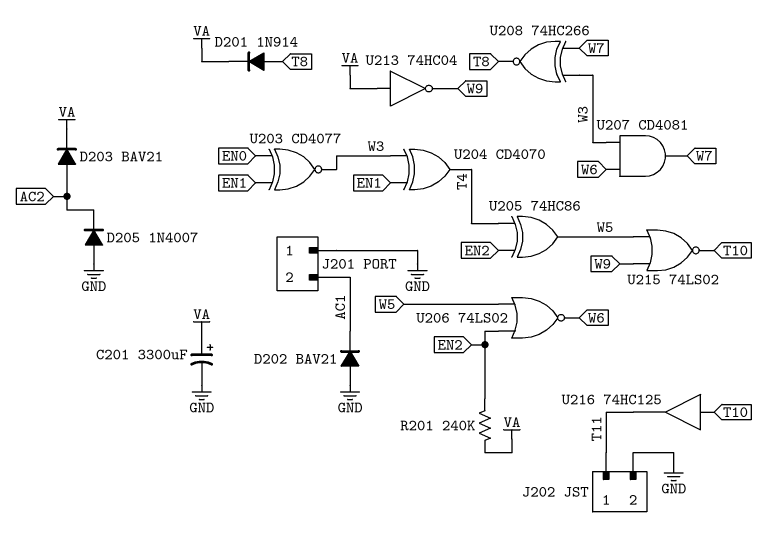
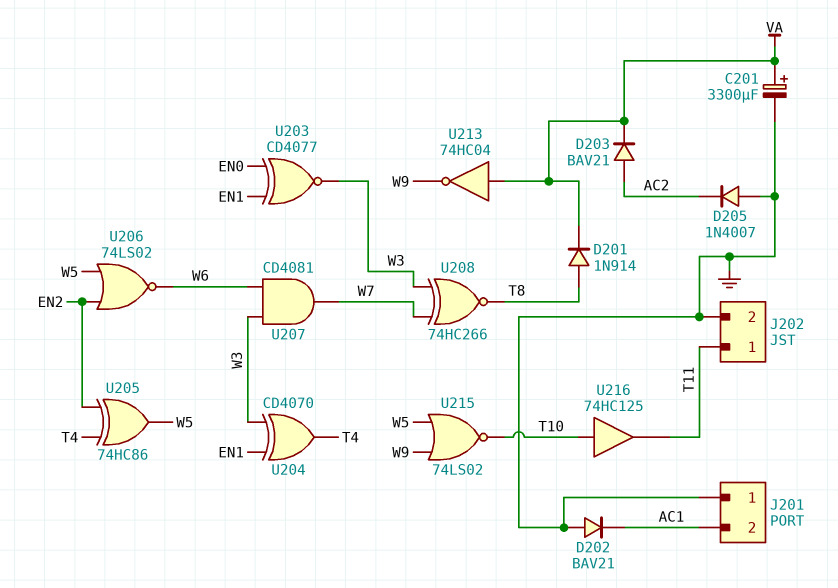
R201: 240k (EN2, VA) -> none

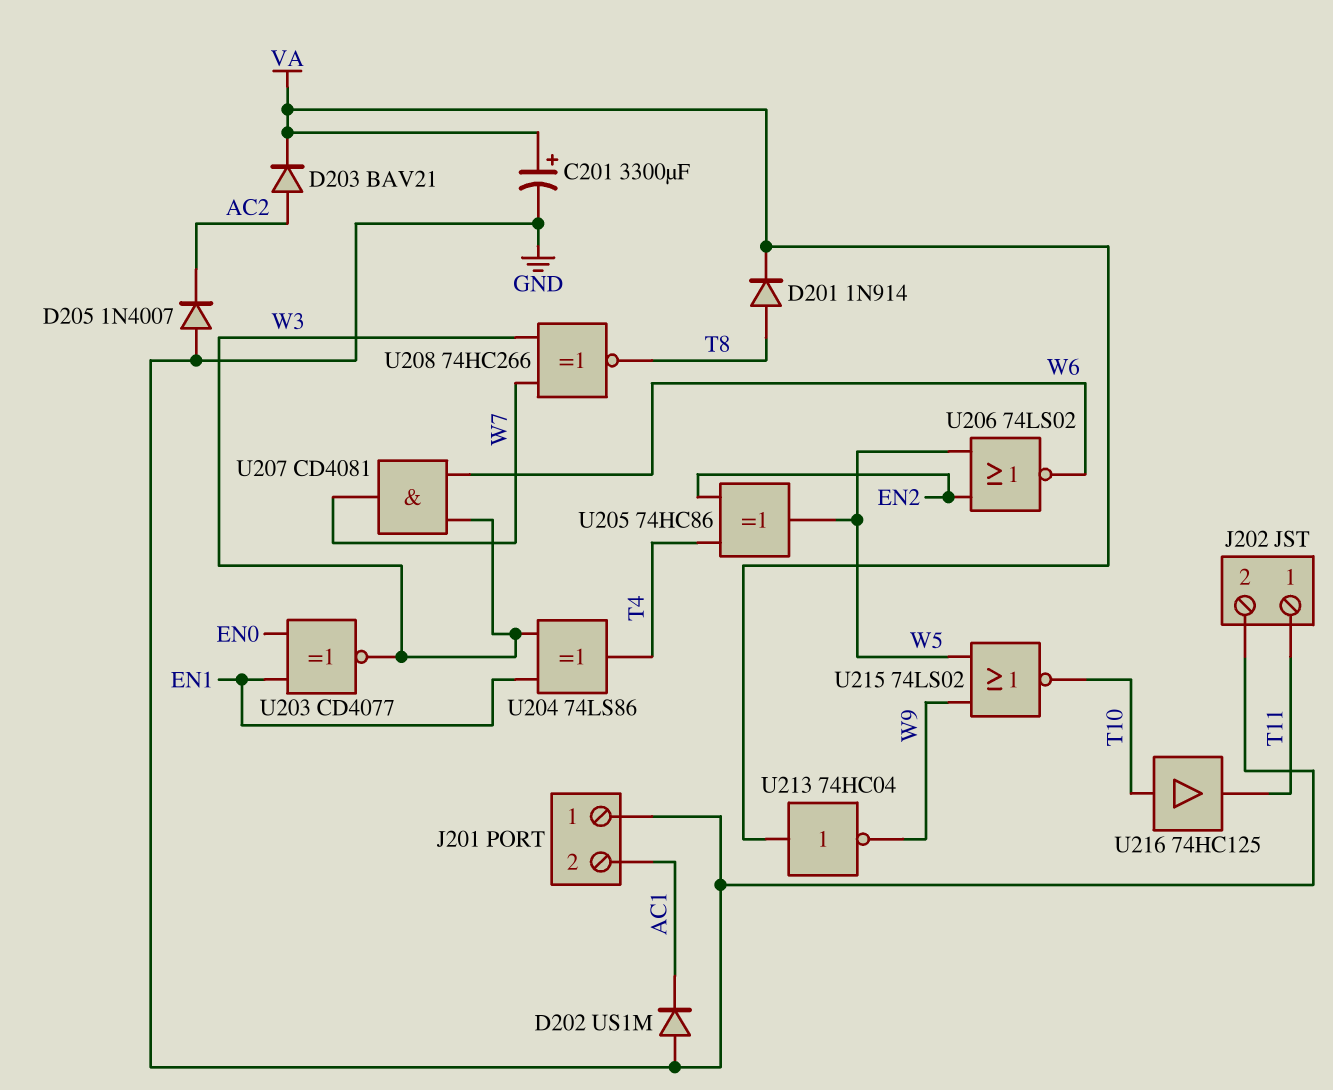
D202: diode BAV21 (A GND, K AC1) -> diode US1M (A GND, K AC1)
U204: XOR CD4070 (in EN1, in W3, out T4) -> XOR 74LS86 (in EN1, in W3, out T4)

